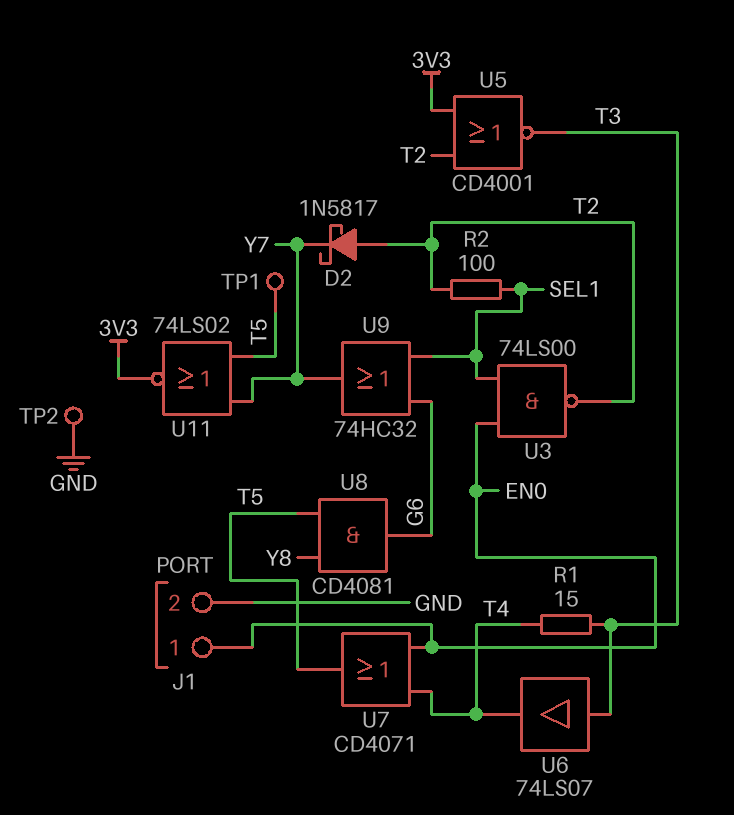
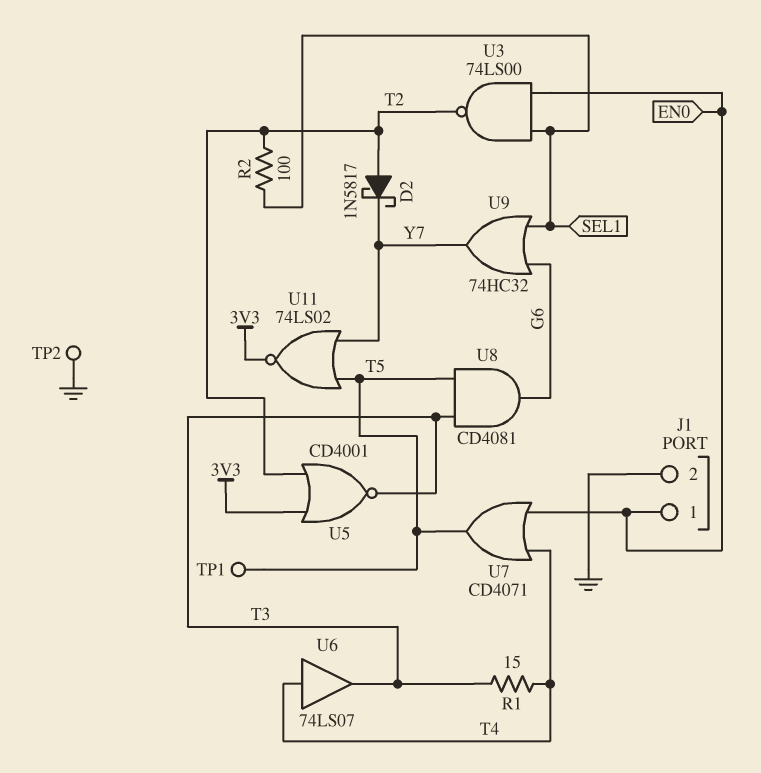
U6: buffer 74LS07 (in T3, out T4) -> buffer 74LS07 (in T4, out T3)
U8: AND CD4081 (in T5, in Y8, out G6) -> AND CD4081 (in T3, in T5, out G6)

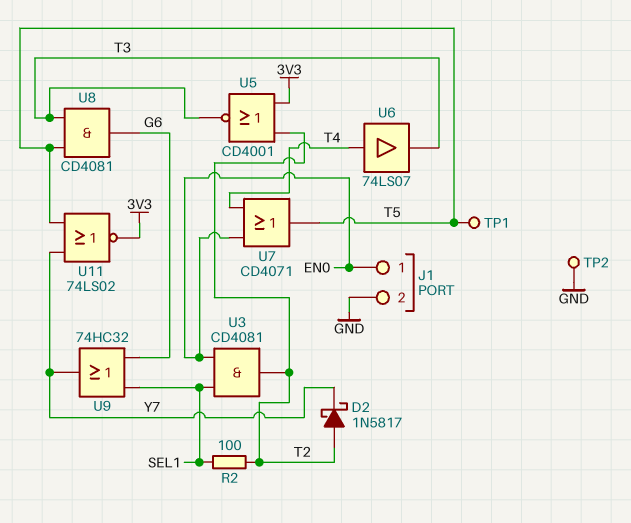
R1: 15 (T3, T4) -> none
U3: NAND 74LS00 (in EN0, in SEL1, out T2) -> AND CD4081 (in EN0, in SEL1, out T2)

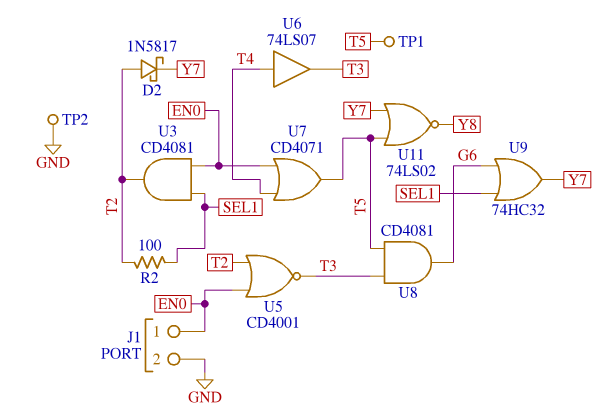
U5: NOR CD4001 (in 3V3, in T2, out T3) -> NOR CD4001 (in EN0, in T2, out T3)
U11: NOR 74LS02 (in T5, in Y7, out 3V3) -> NOR 74LS02 (in T5, in Y7, out Y8)

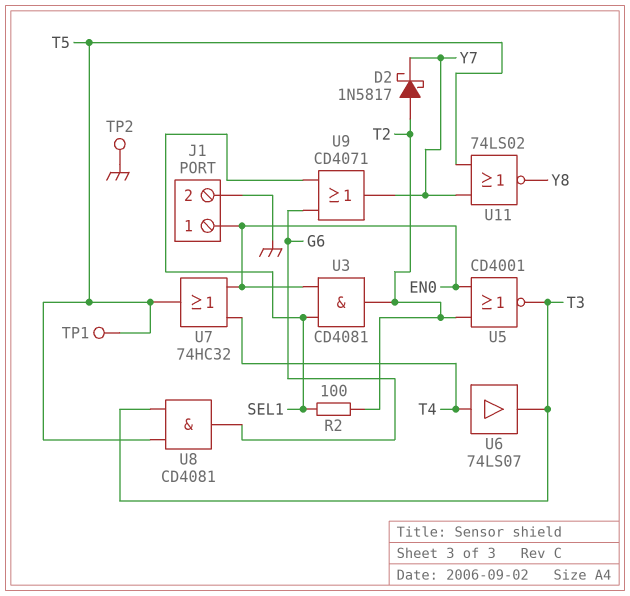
U7: OR CD4071 (in EN0, in T4, out T5) -> OR 74HC32 (in EN0, in T4, out T5)
U9: OR 74HC32 (in G6, in SEL1, out Y7) -> OR CD4071 (in G6, in SEL1, out Y7)

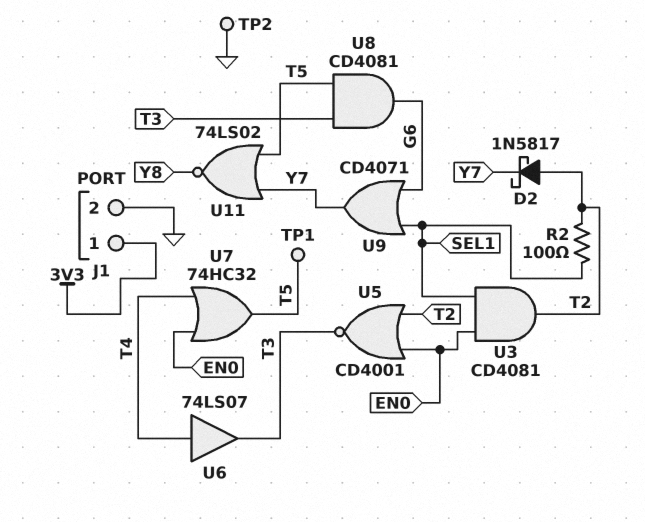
J1 pin 1: EN0 -> 3V3

